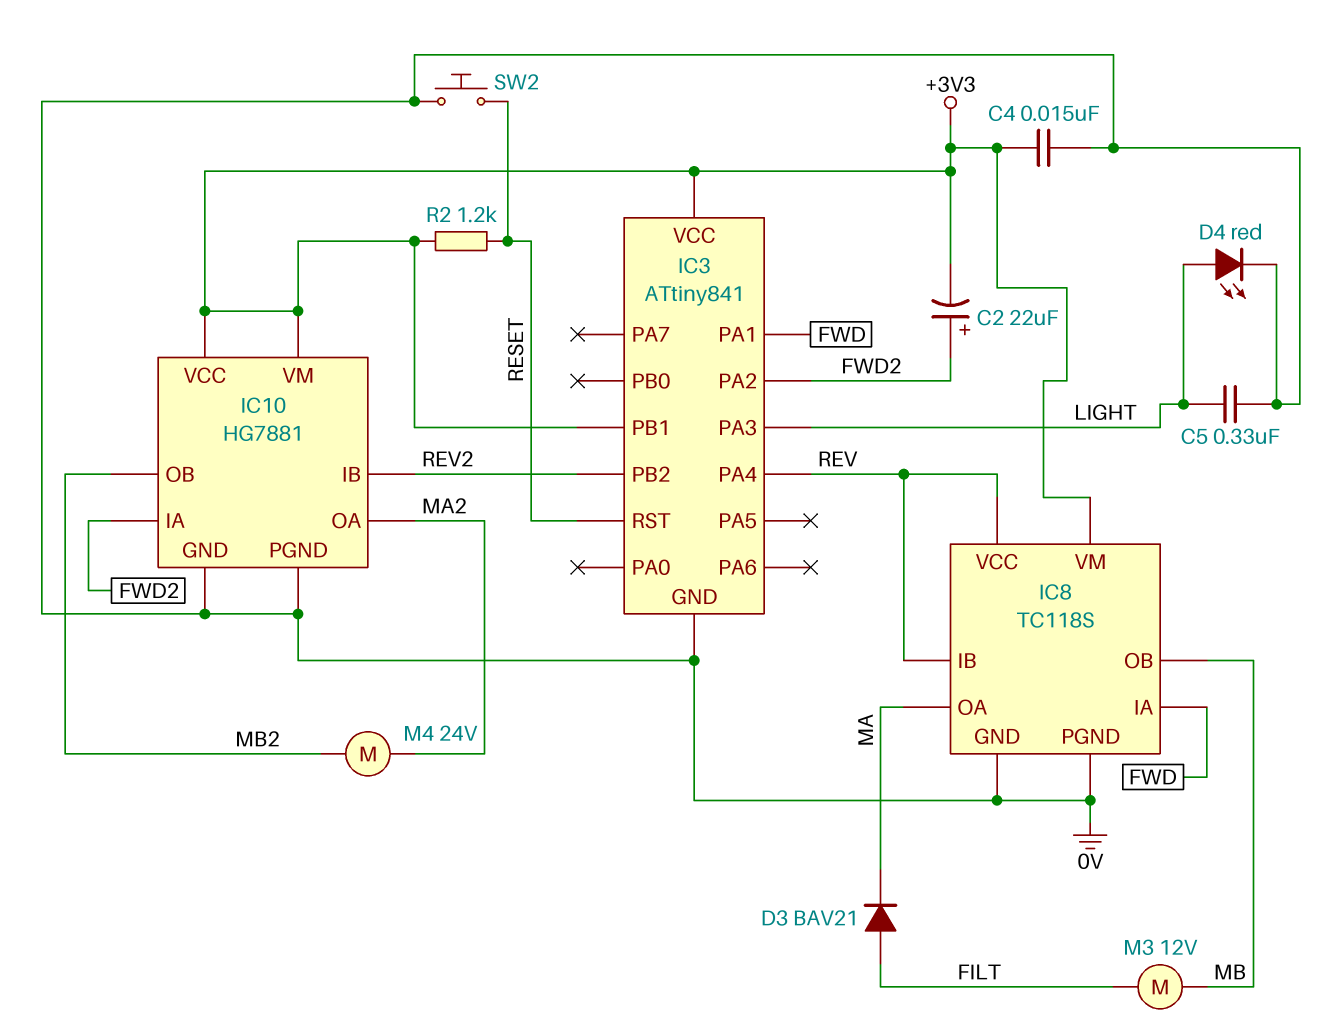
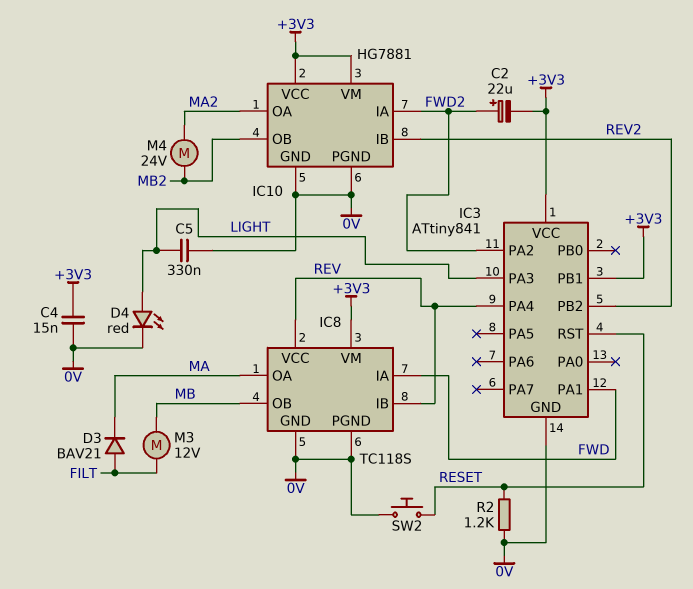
R2: 1.2k (+3V3, RESET) -> 1.2k (0V, RESET)

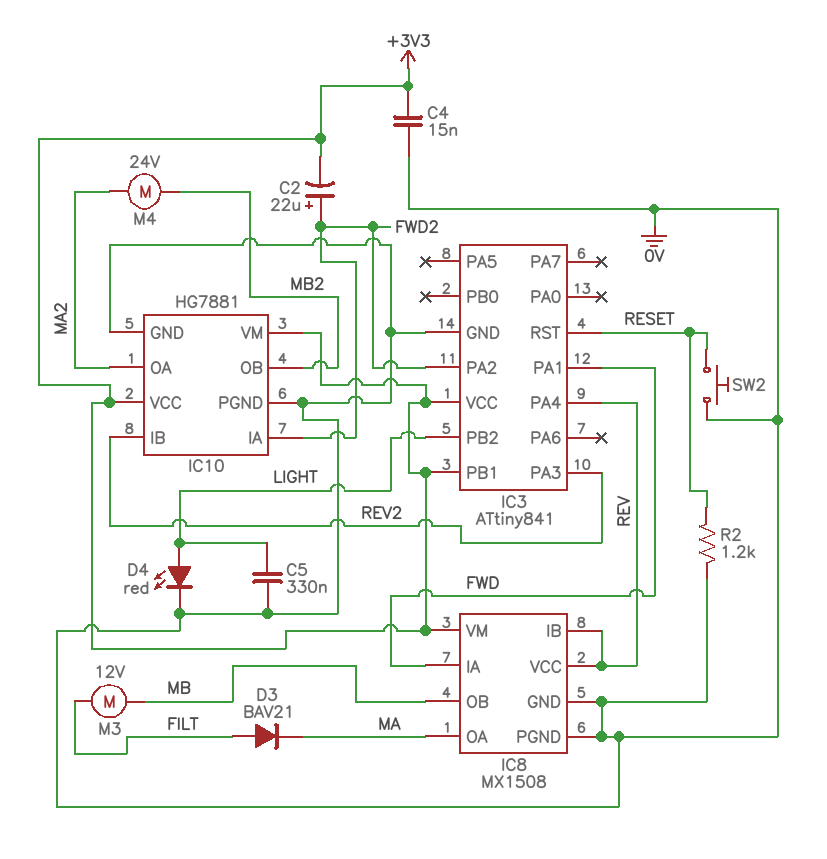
IC3 pin PA3: LIGHT -> REV2
IC3 pin PB2: REV2 -> LIGHT
IC8: TC118S -> MX1508

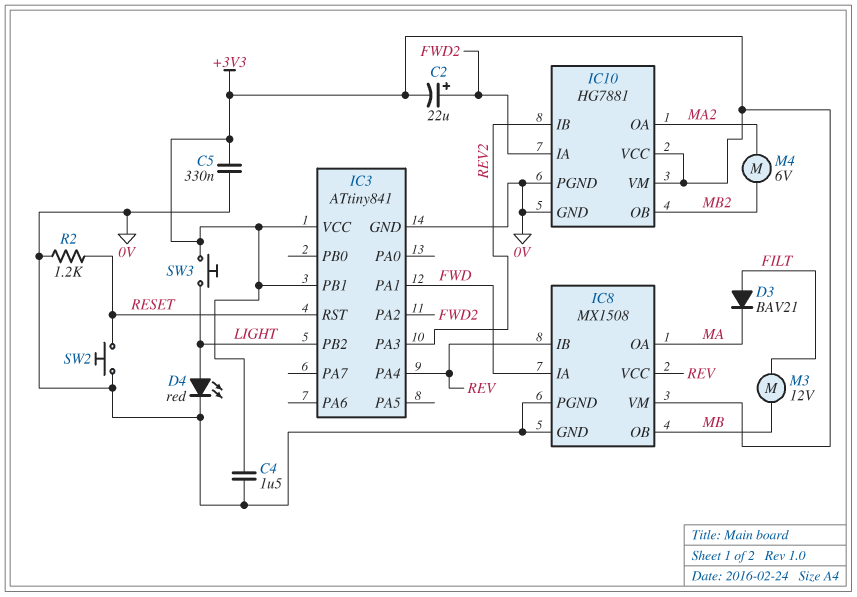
C4: 15nF (+3V3, 0V) -> 1.5uF (+3V3, 0V)
C5: 330nF (0V, LIGHT) -> 330nF (+3V3, 0V)
M4: motor 24V (MA2, MB2) -> motor 6V (MA2, MB2)
SW3: none -> button (+3V3, LIGHT)

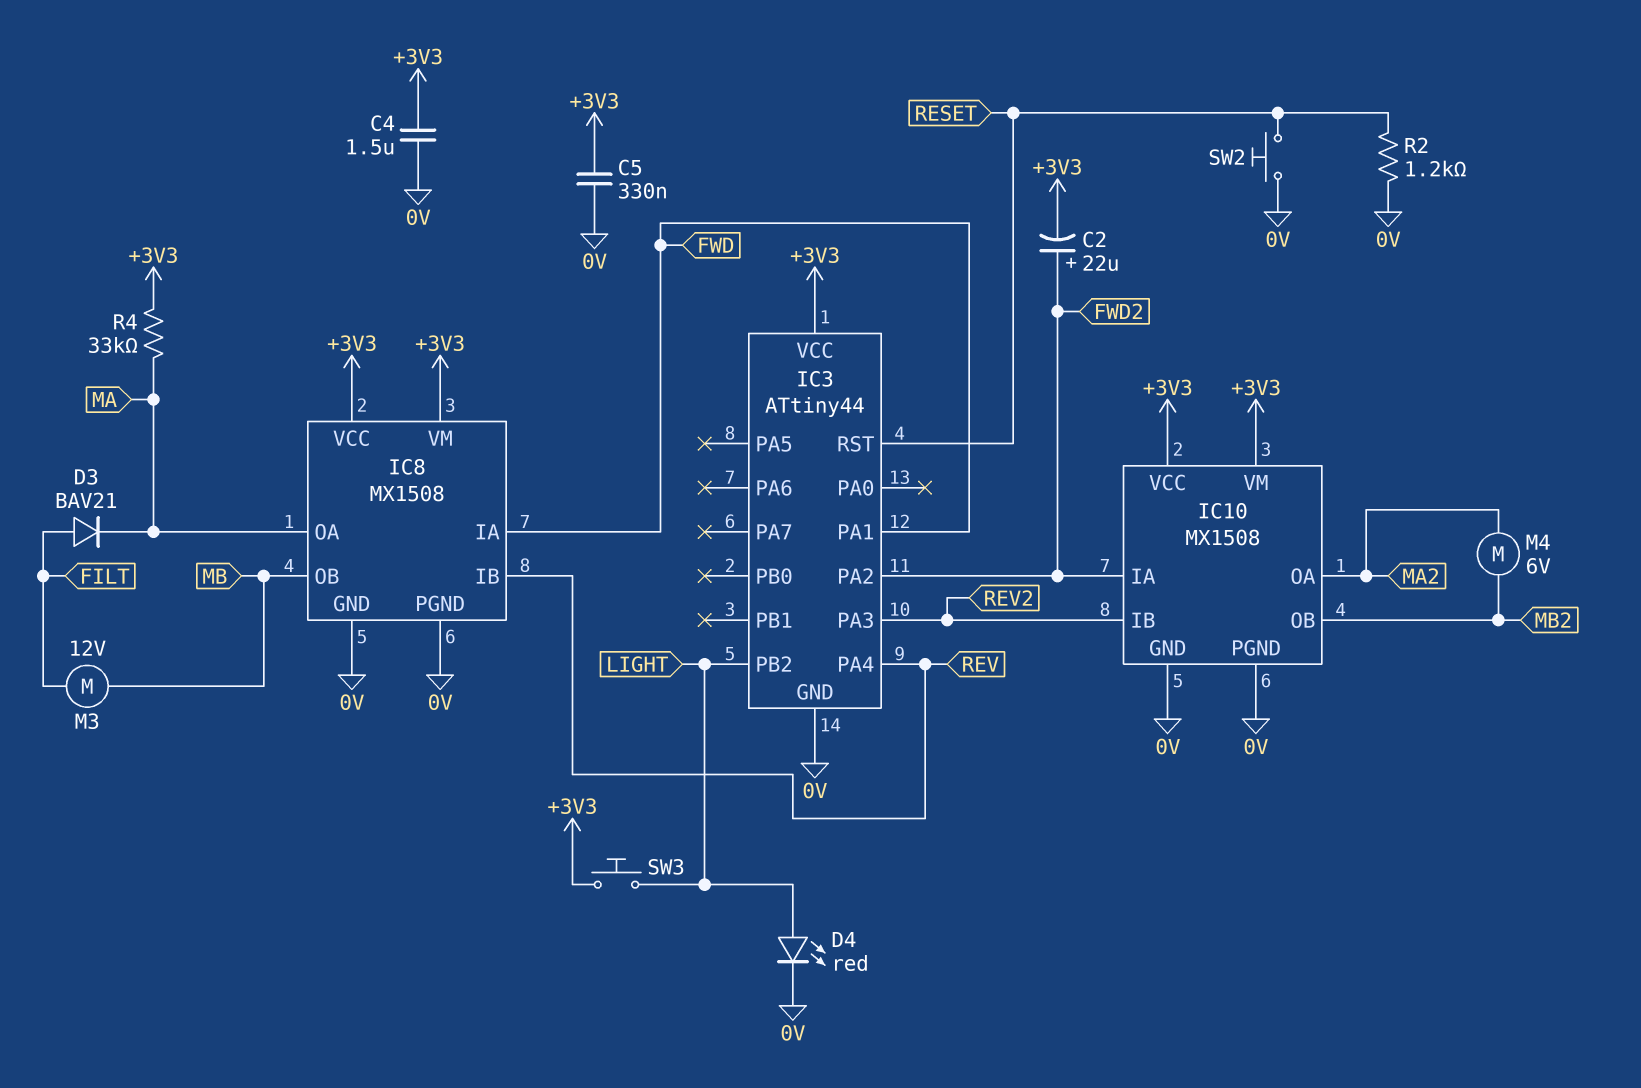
IC3: ATtiny841 -> ATtiny44
IC3 pin PB1: +3V3 -> none
IC8 pin VCC: REV -> +3V3
IC10: HG7881 -> MX1508
R4: none -> 33k (+3V3, MA)

